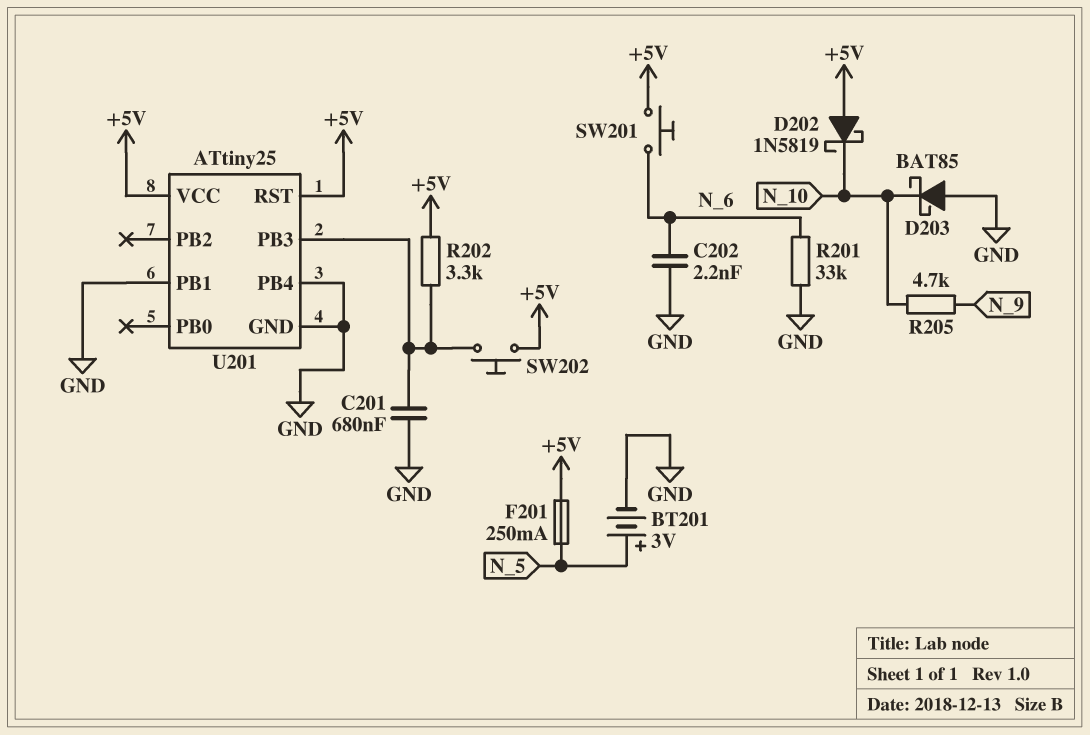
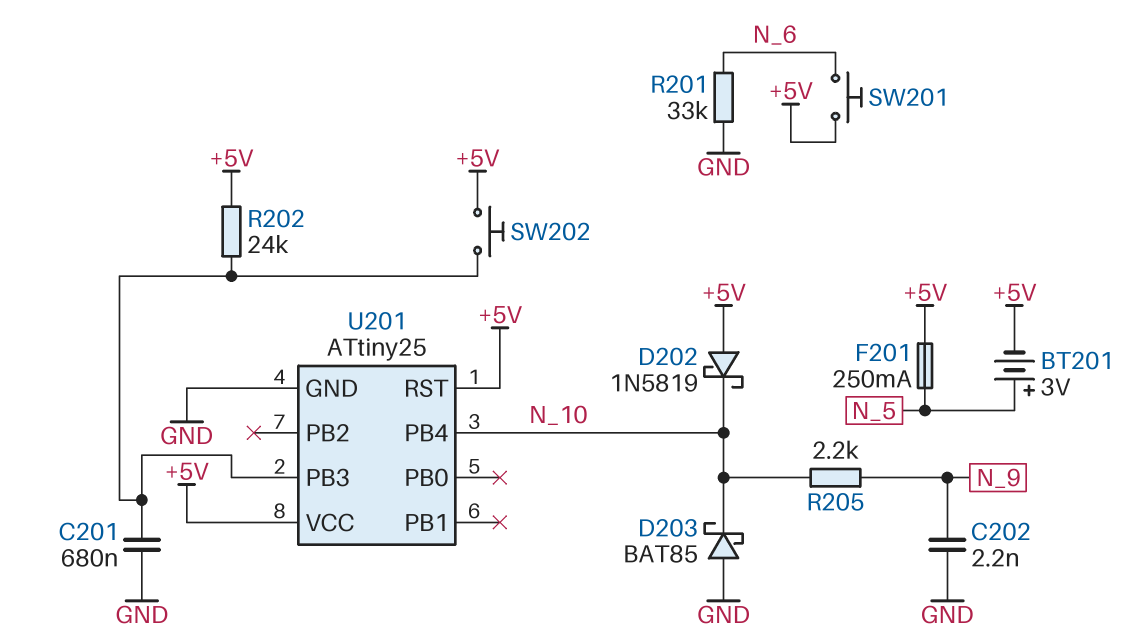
BT201: 3V (plus N_5, minus GND) -> 3V (plus N_5, minus +5V)
C202: 2.2nF (GND, N_6) -> 2.2nF (GND, N_9)
R202: 3.3k (+5V, U201/PB3) -> 24k (+5V, U201/PB3)
R205: 4.7k (N_9, N_10) -> 2.2k (N_9, N_10)
U201 pin PB1: GND -> none
U201 pin PB4: GND -> N_10

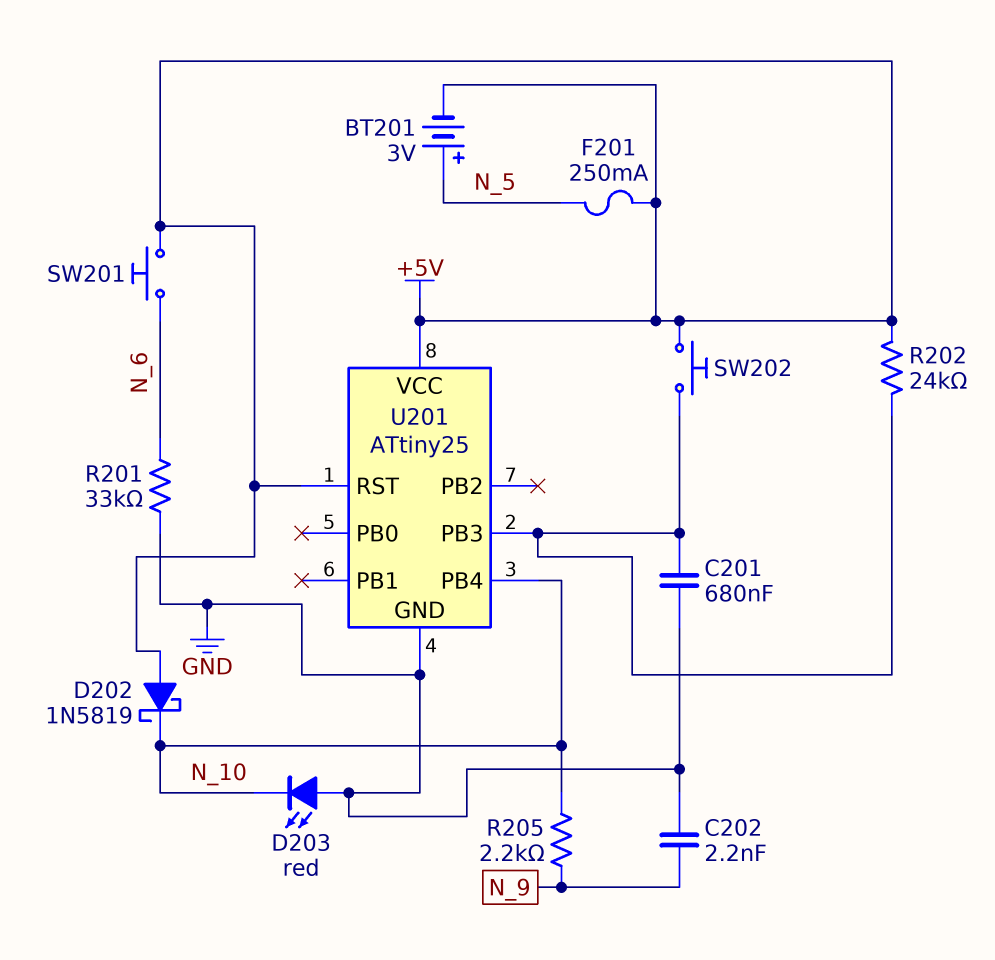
D203: schottky BAT85 (A GND, K N_10) -> LED red (A GND, K N_10)

